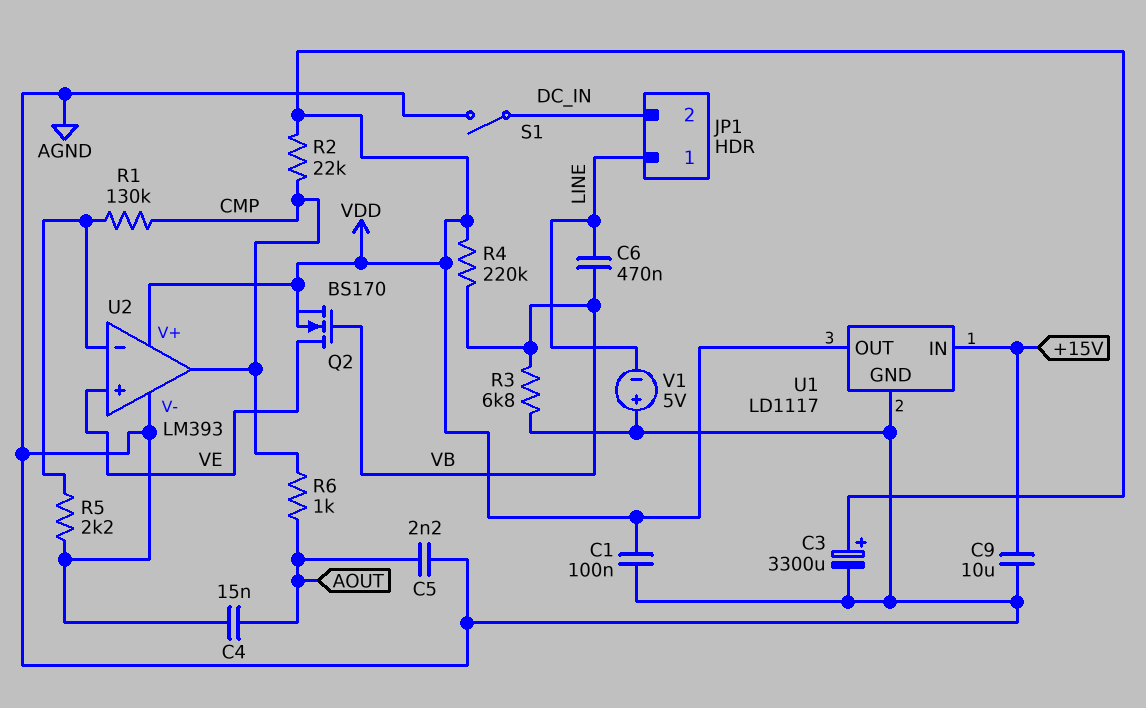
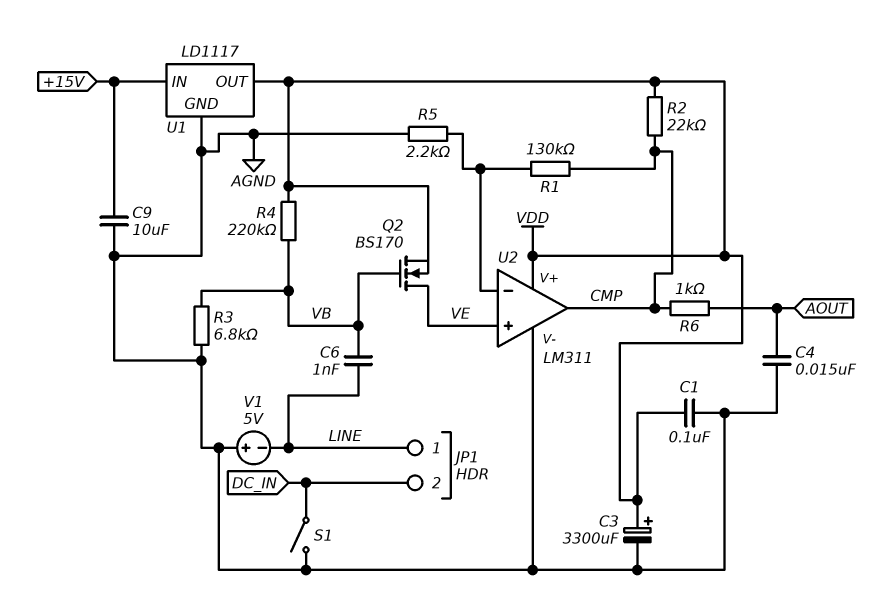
C5: 2.2nF (AGND, AOUT) -> none
C6: 470nF (LINE, VB) -> 1nF (LINE, VB)
U2: LM393 -> LM311

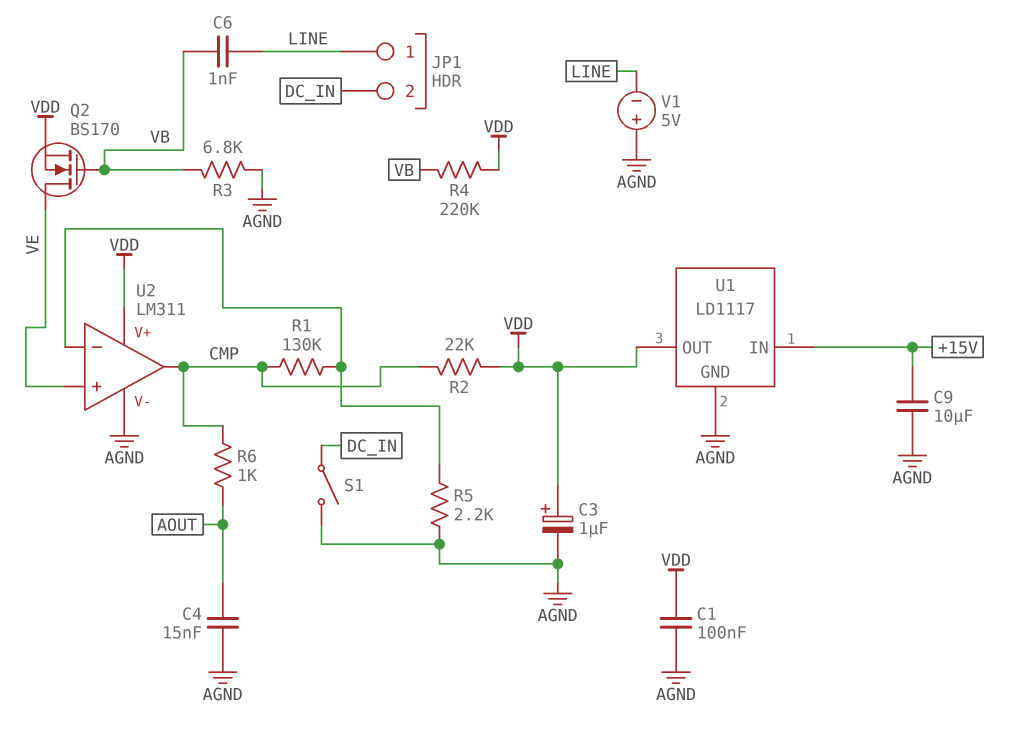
C3: 3300uF (plus VDD, minus AGND) -> 1uF (plus VDD, minus AGND)

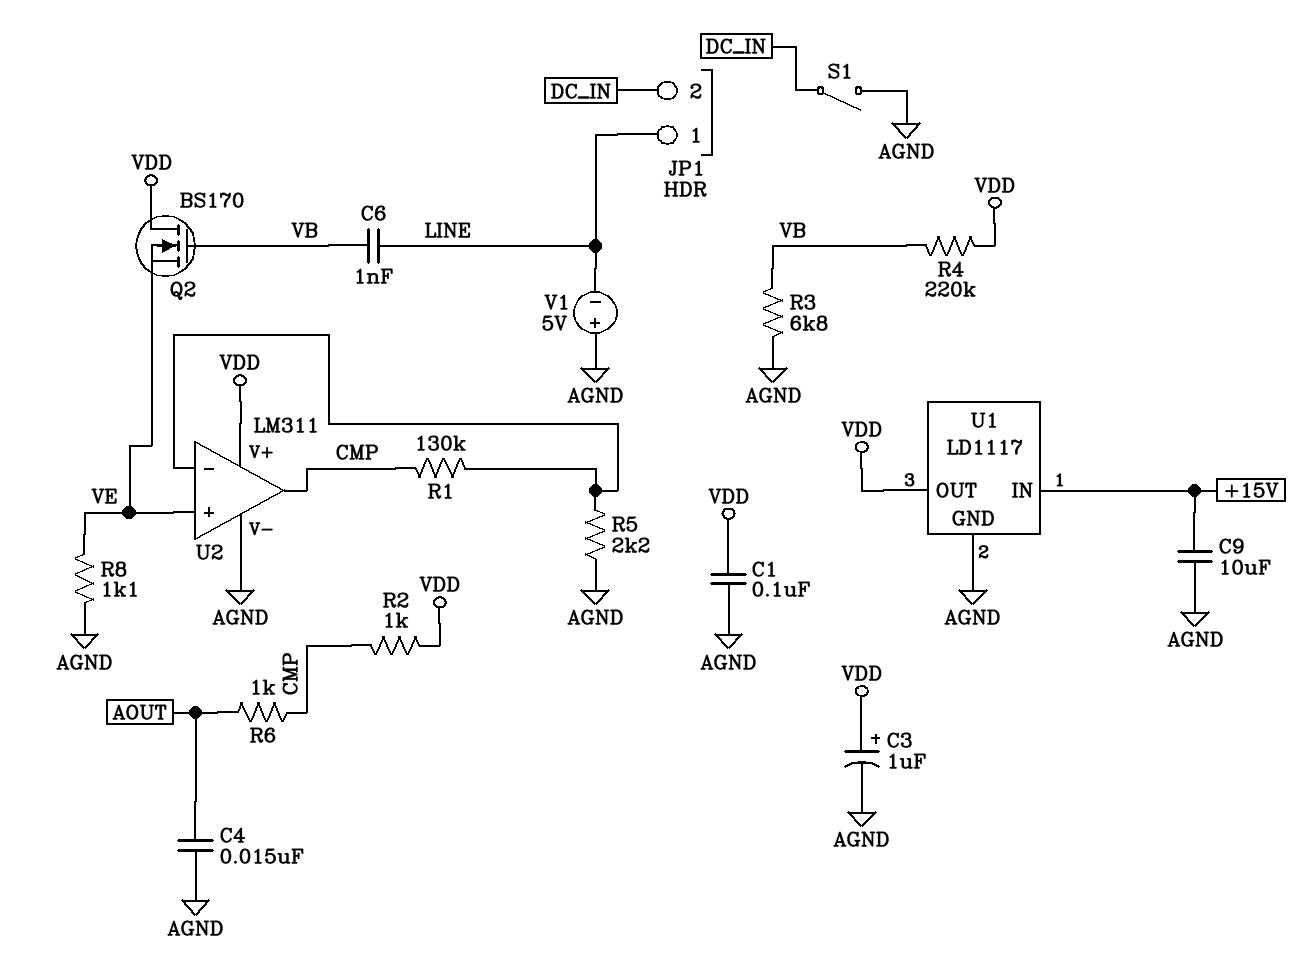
Q2: NMOS BS170 (G VB, D VE, S VDD) -> NMOS BS170 (G VB, D VDD, S VE)
R2: 22k (CMP, VDD) -> 1k (CMP, VDD)
R8: none -> 1.1k (AGND, VE)

